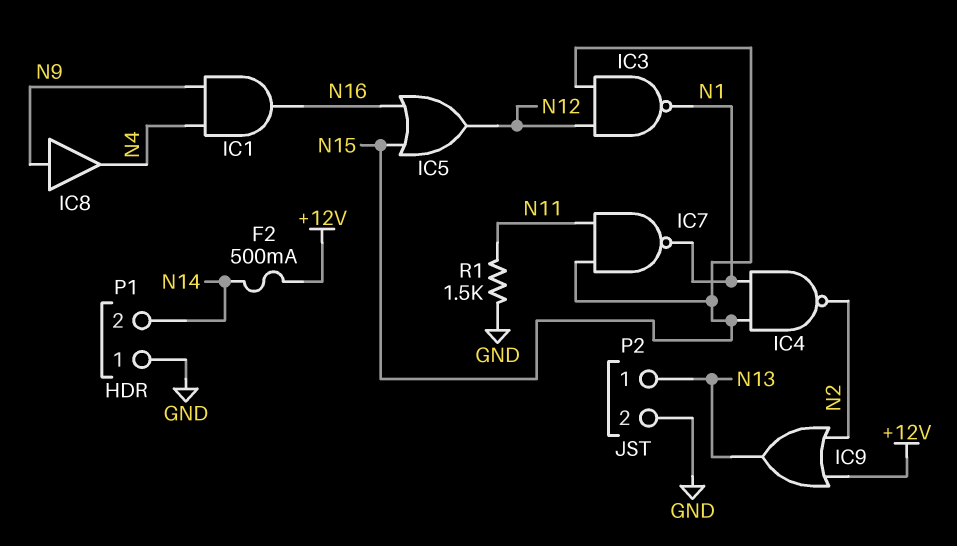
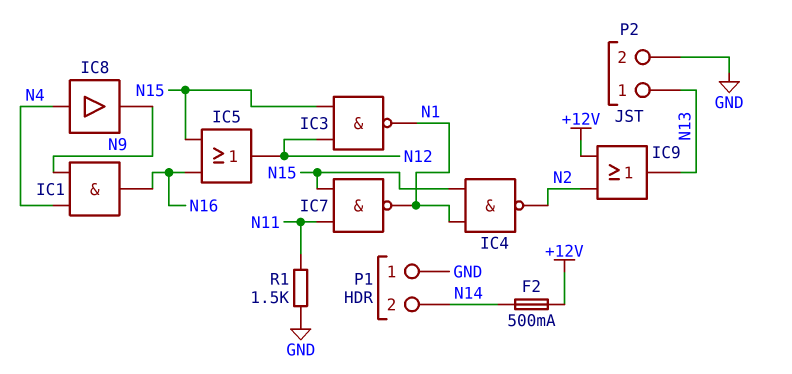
IC8: buffer (in N9, out N4) -> buffer (in N4, out N9)

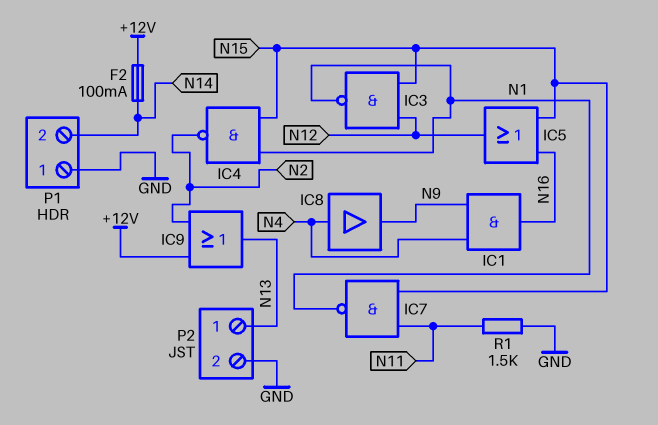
F2: 500mA (+12V, N14) -> 100mA (+12V, N14)

